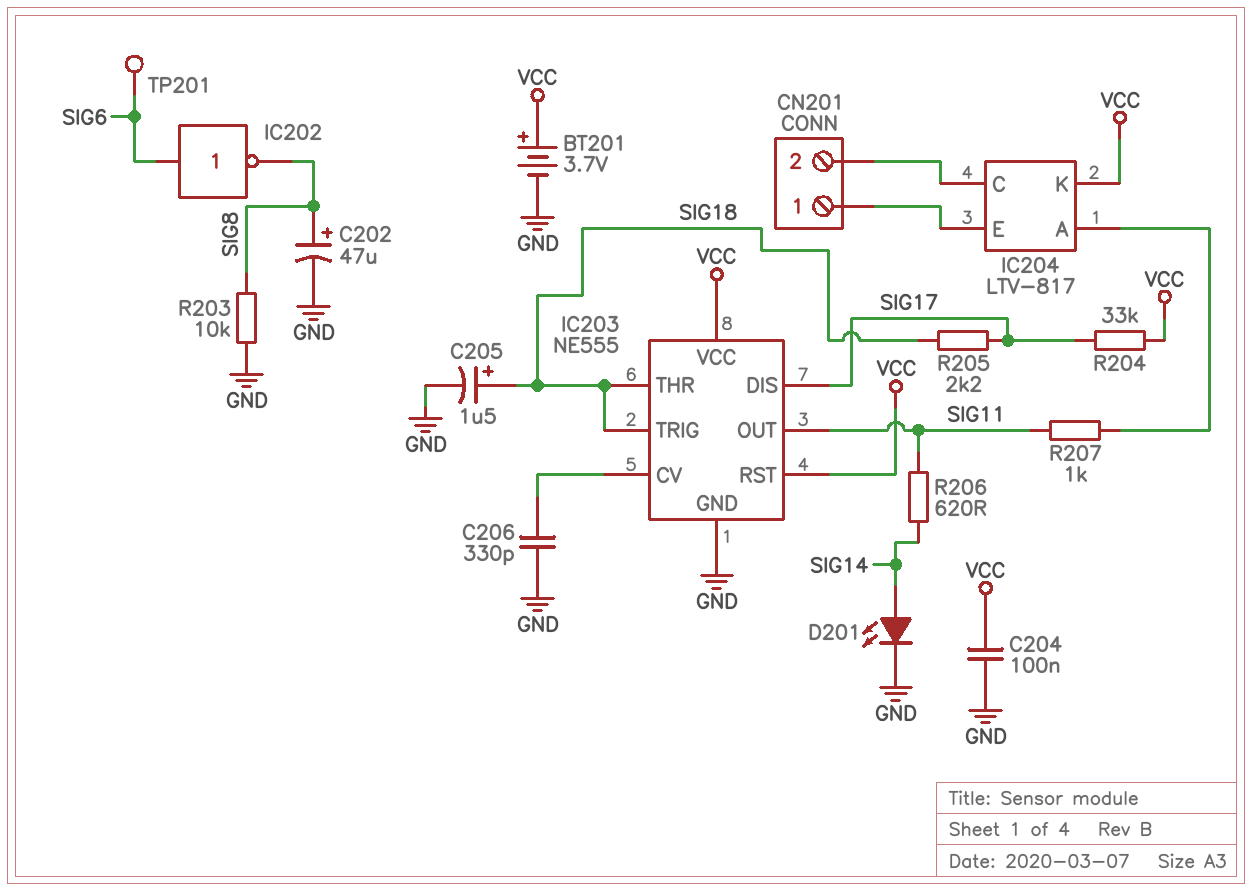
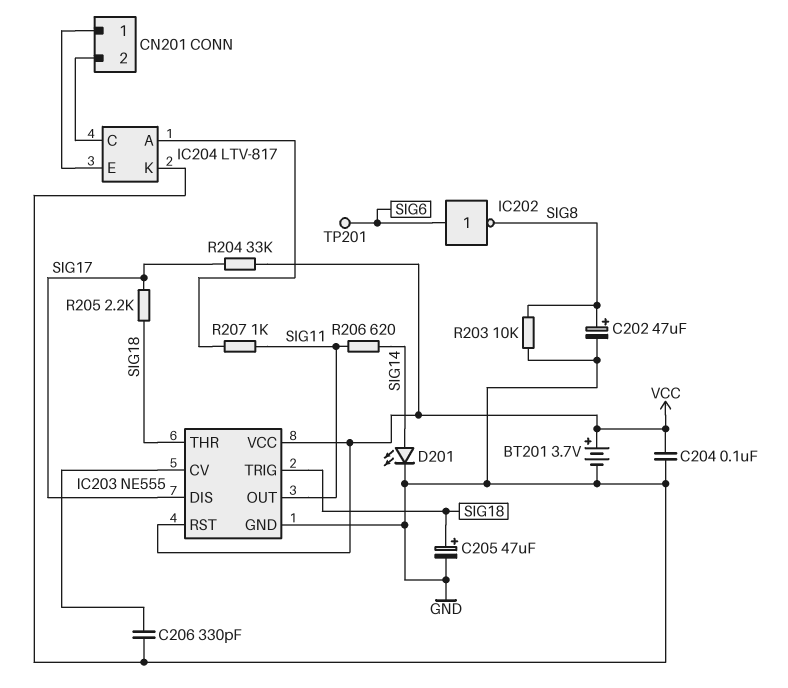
C205: 1.5uF (plus SIG18, minus GND) -> 47uF (plus SIG18, minus GND)
IC204 pin K: VCC -> GND

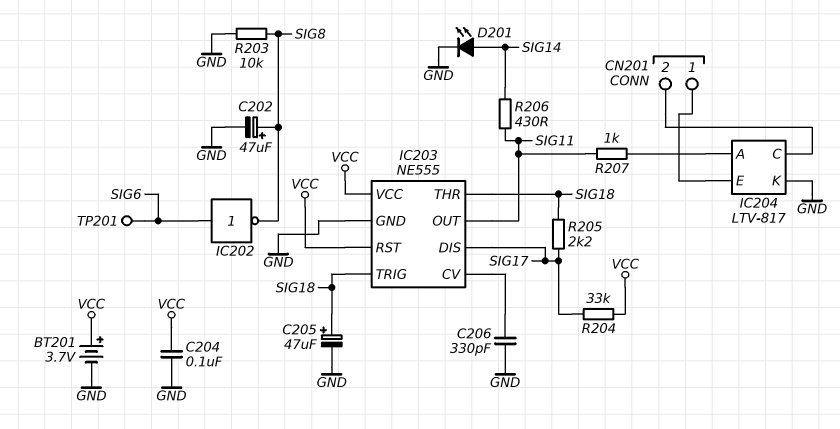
R206: 620 (SIG11, SIG14) -> 430 (SIG11, SIG14)

